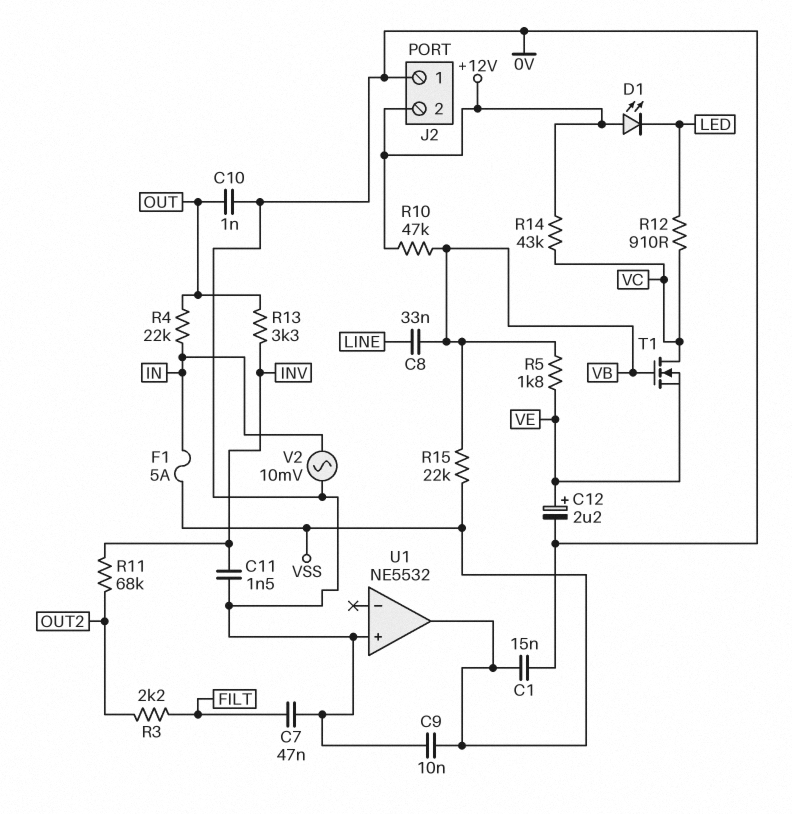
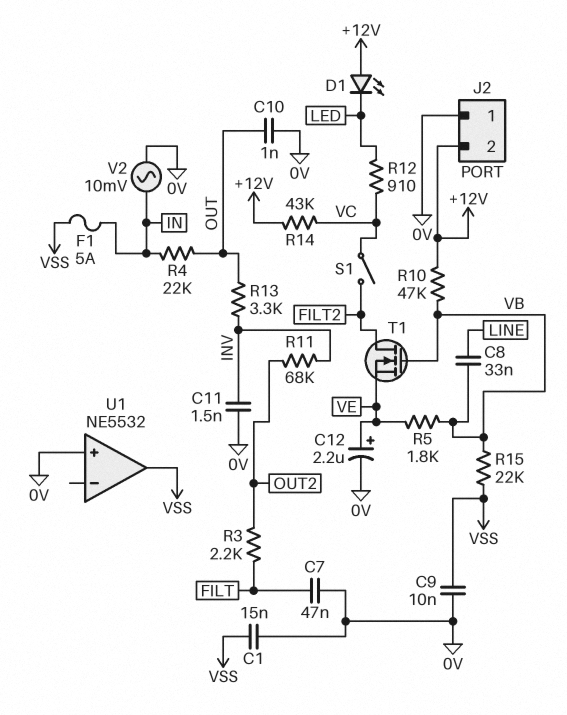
S1: none -> switch (FILT2, VC)
T1: NMOS (G VB, D VC, S VE) -> NMOS (G VB, D FILT2, S VE)

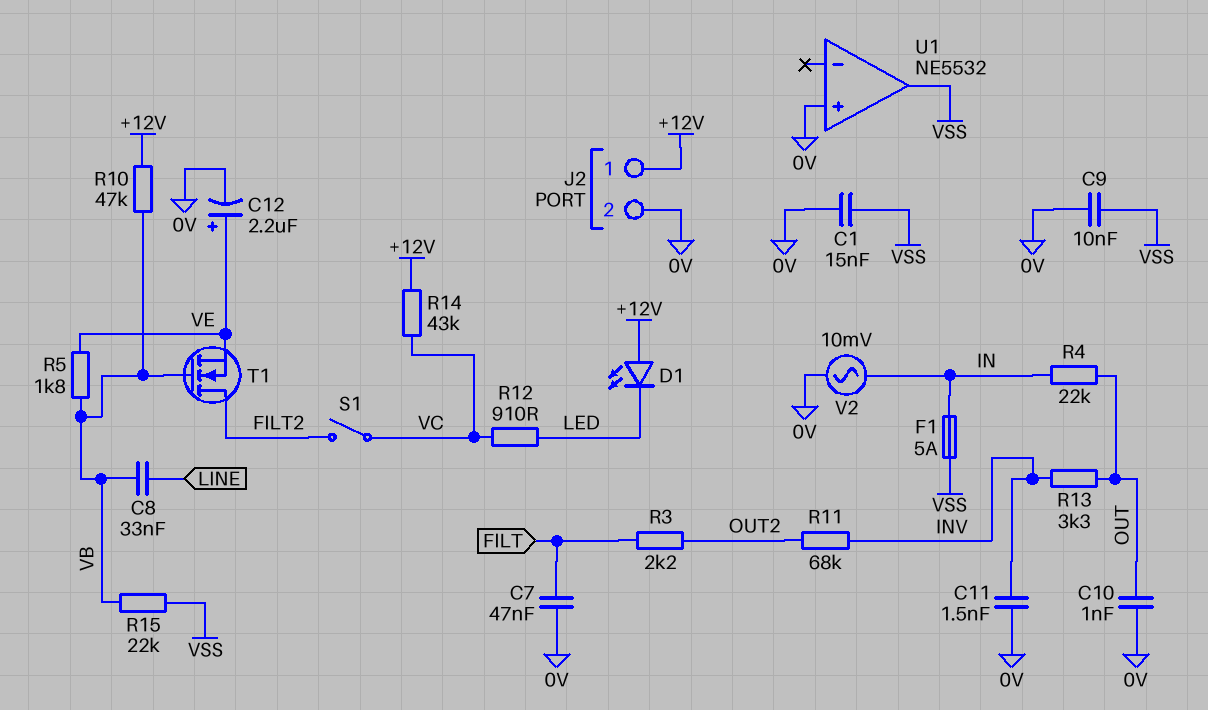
J2 pin 1: 0V -> +12V
J2 pin 2: +12V -> 0V

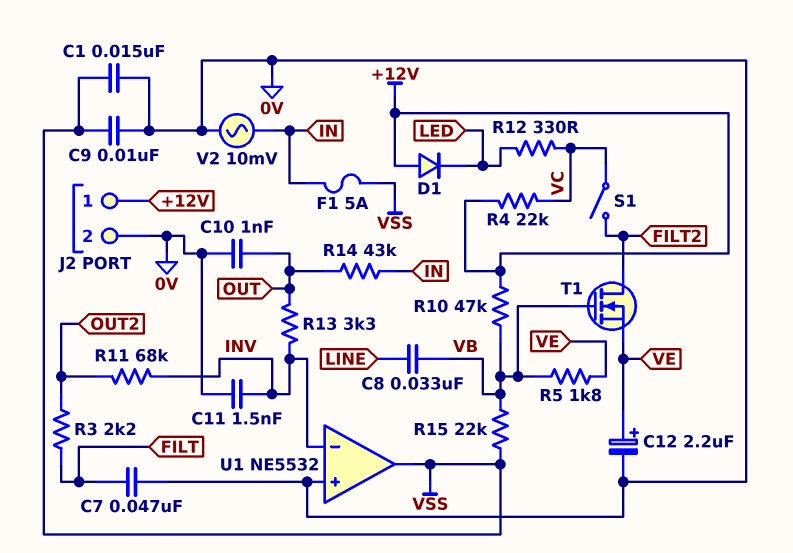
D1: LED (A +12V, K LED) -> diode (A +12V, K LED)
R4: 22k (IN, OUT) -> 22k (+12V, VC)
R12: 910 (LED, VC) -> 330 (LED, VC)
R14: 43k (+12V, VC) -> 43k (IN, OUT)
U1 pin in-: none -> INV

